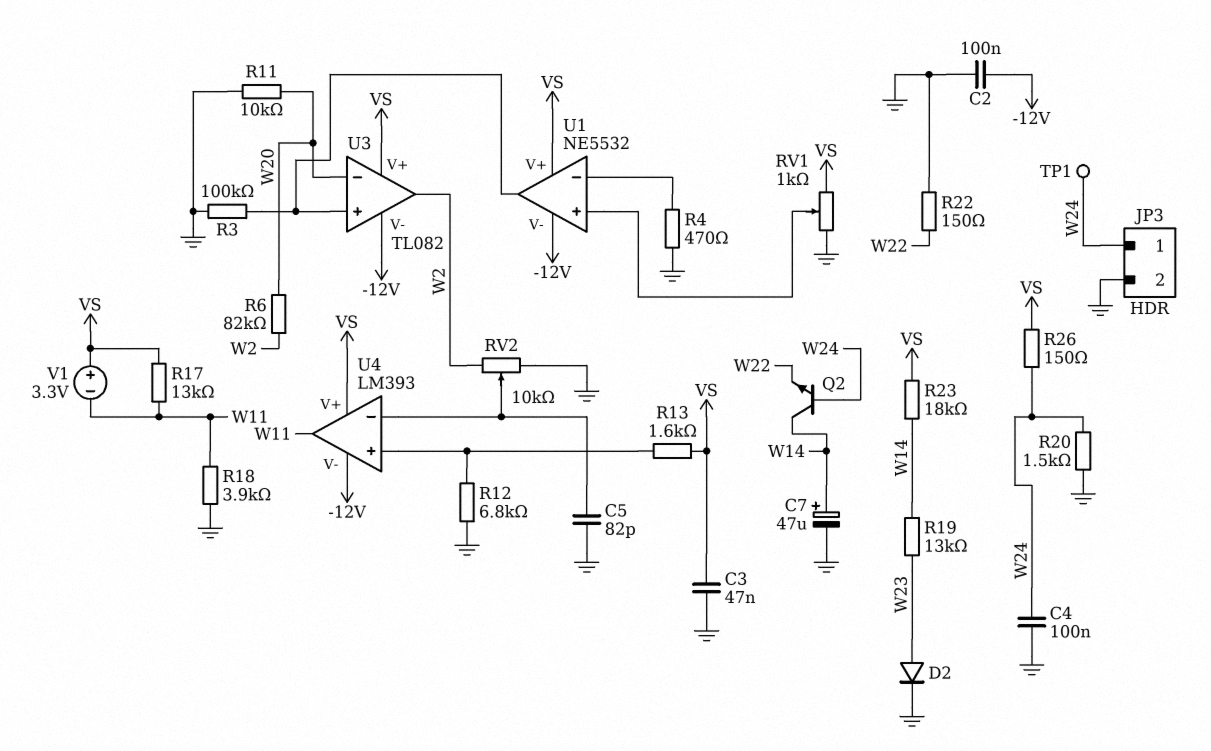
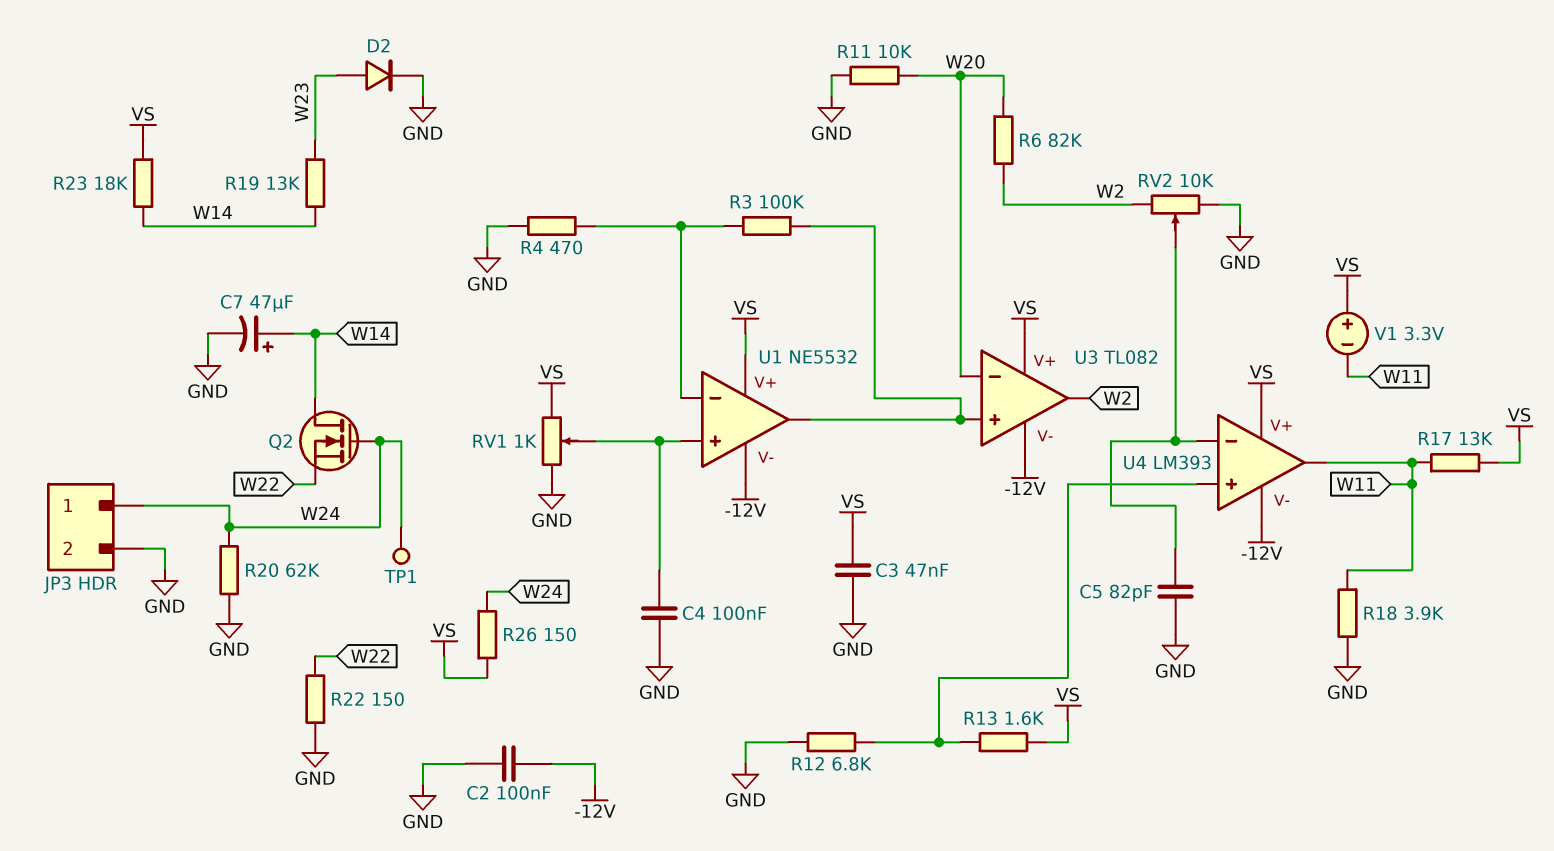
C4: 100nF (GND, W24) -> 100nF (GND, U1/in+)
Q2: NPN (B W24, C W14, E W22) -> NMOS (G W24, D W14, S W22)
R3: 100k (GND, U1/out) -> 100k (U1/in-, U1/out)
R20: 1.5k (GND, W24) -> 62k (GND, W24)

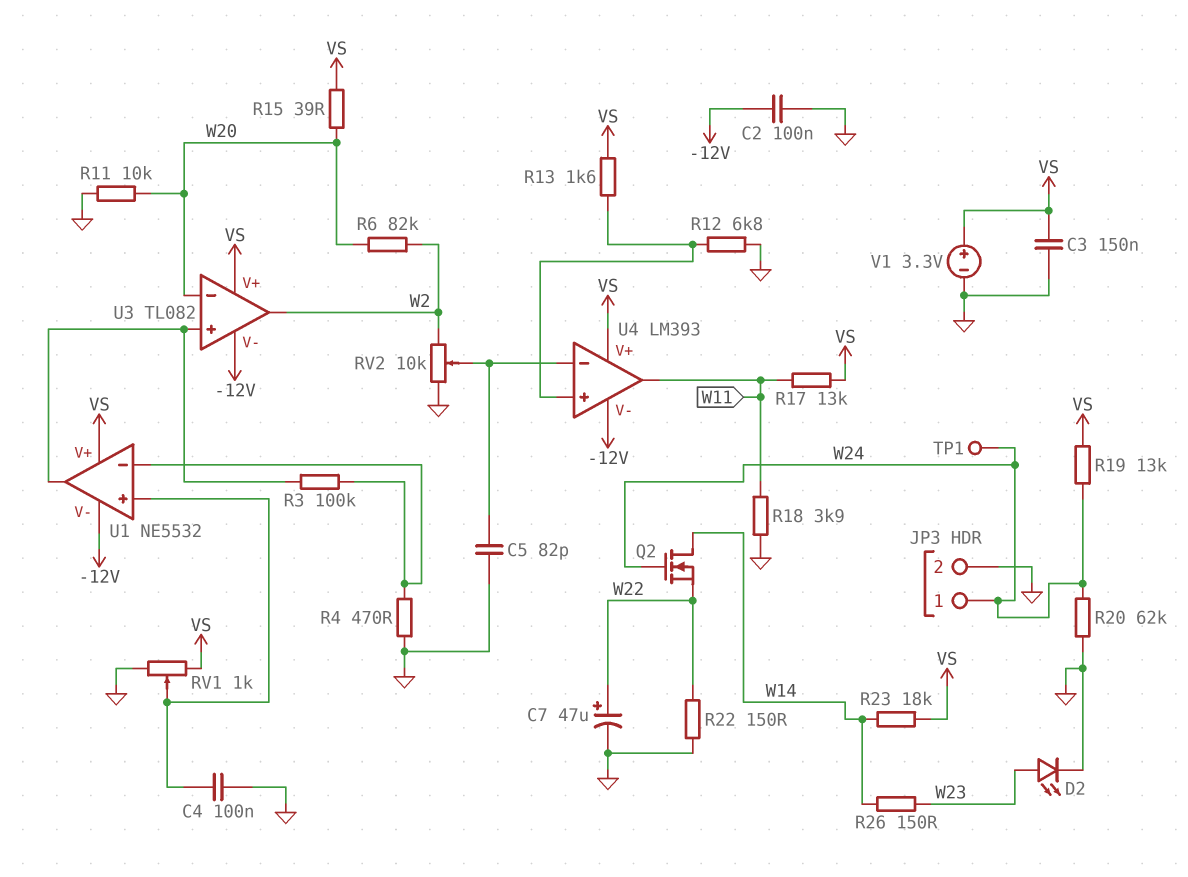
C3: 47nF (GND, VS) -> 150nF (GND, VS)
C7: 47uF (plus W14, minus GND) -> 47uF (plus W22, minus GND)
D2: diode (A W23, K GND) -> LED (A W23, K GND)
R15: none -> 39 (VS, W20)
R19: 13k (W14, W23) -> 13k (VS, W24)
R26: 150 (VS, W24) -> 150 (W14, W23)
V1: 3.3V (plus VS, minus W11) -> 3.3V (plus VS, minus GND)

